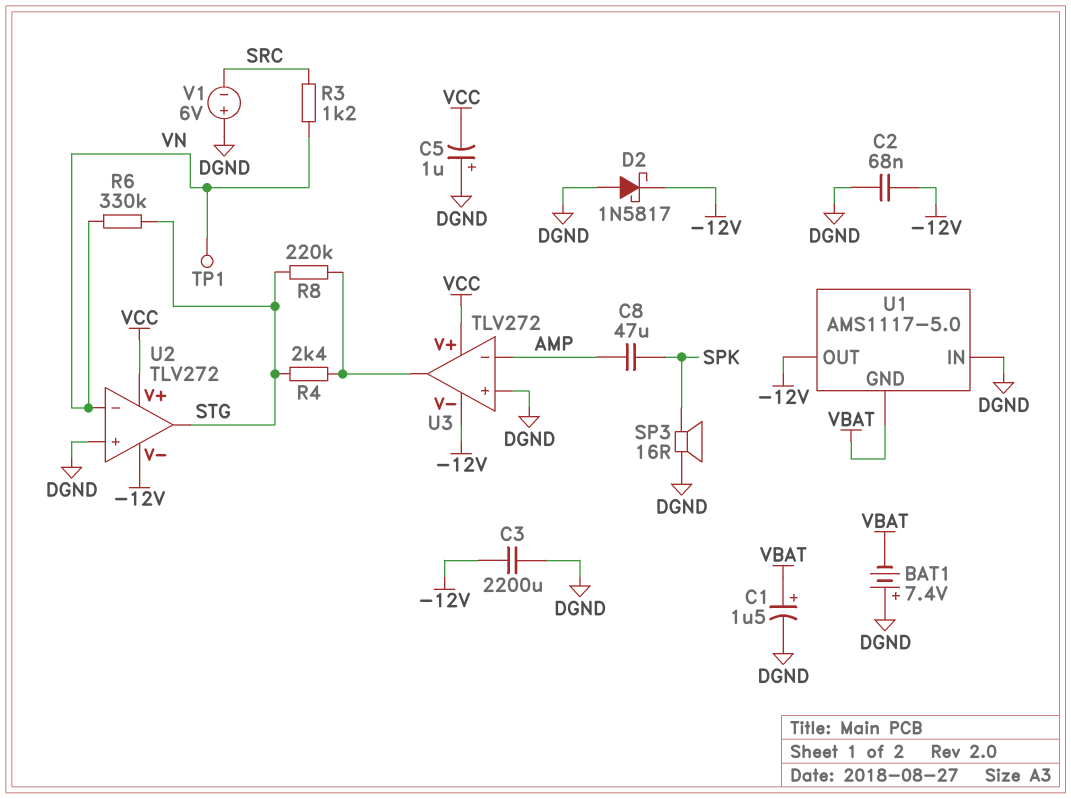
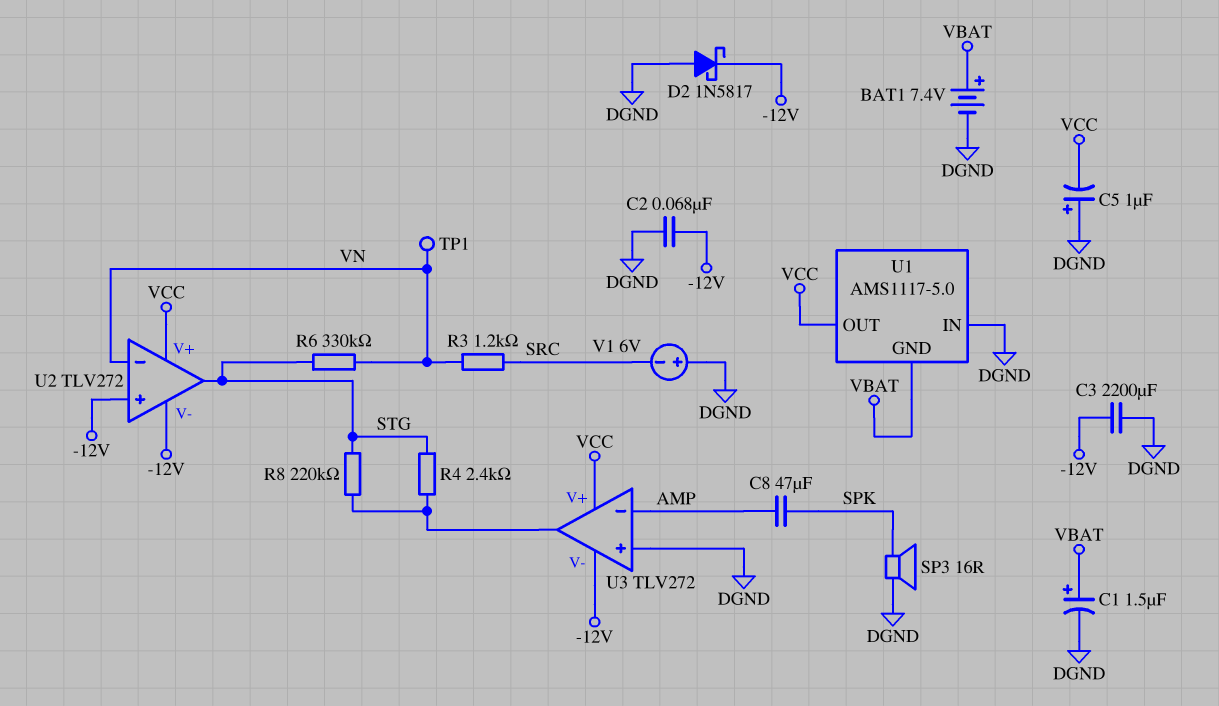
BAT1: 7.4V (plus DGND, minus VBAT) -> 7.4V (plus VBAT, minus DGND)
U1 pin OUT: -12V -> VCC
U2 pin in+: DGND -> -12V

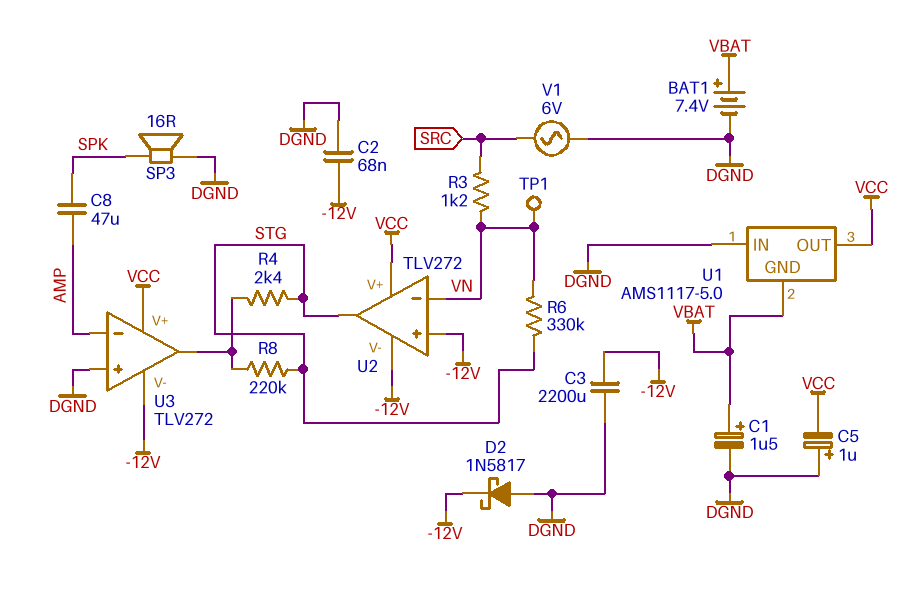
V1: 6V (plus DGND, minus SRC) -> AC 6V (DGND, SRC)

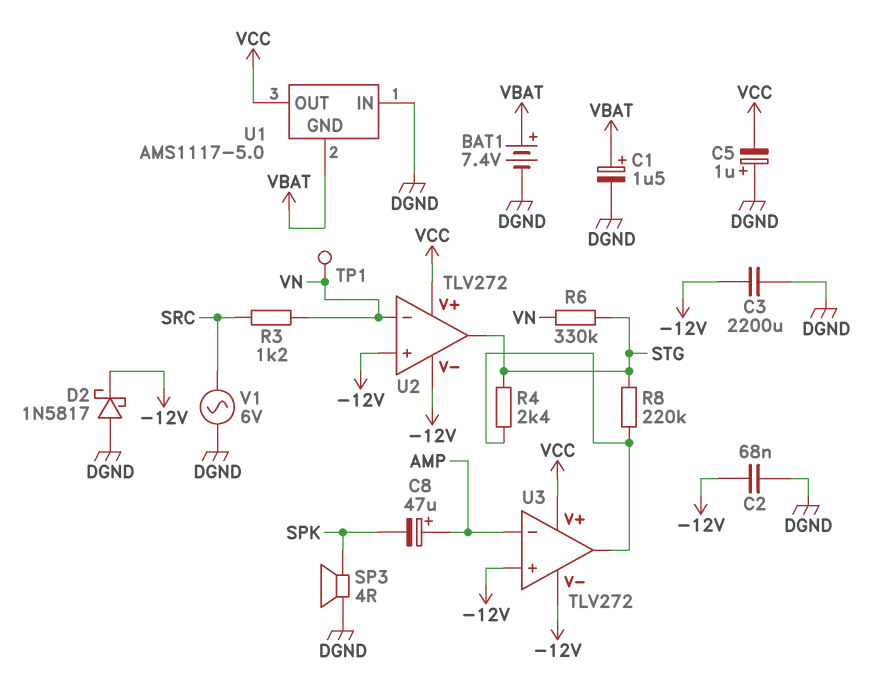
C8: 47uF (AMP, SPK) -> 47uF (plus AMP, minus SPK)
SP3: speaker 16R (DGND, SPK) -> speaker 4R (DGND, SPK)
U3 pin in+: DGND -> -12V

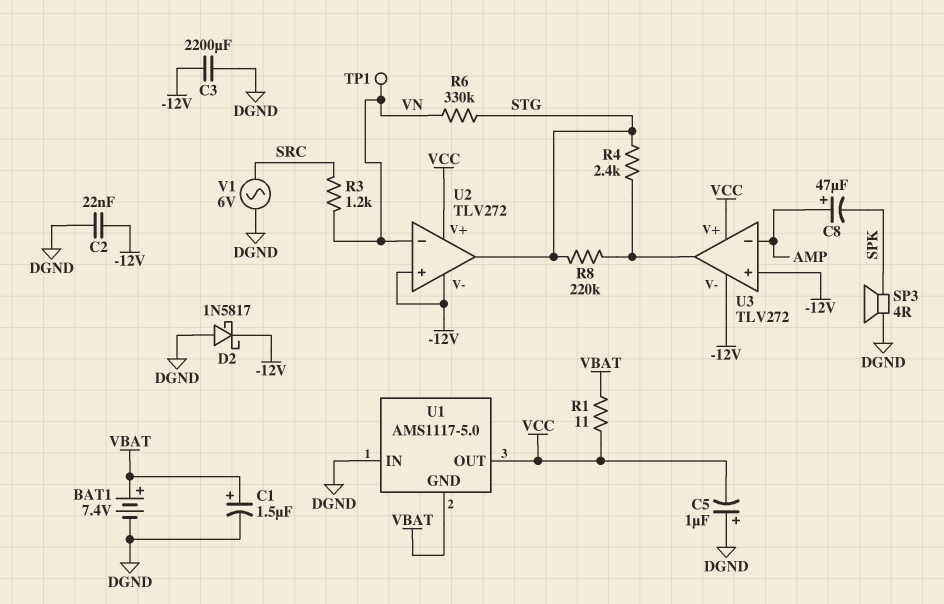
C2: 68nF (-12V, DGND) -> 22nF (-12V, DGND)
R1: none -> 11 (VBAT, VCC)

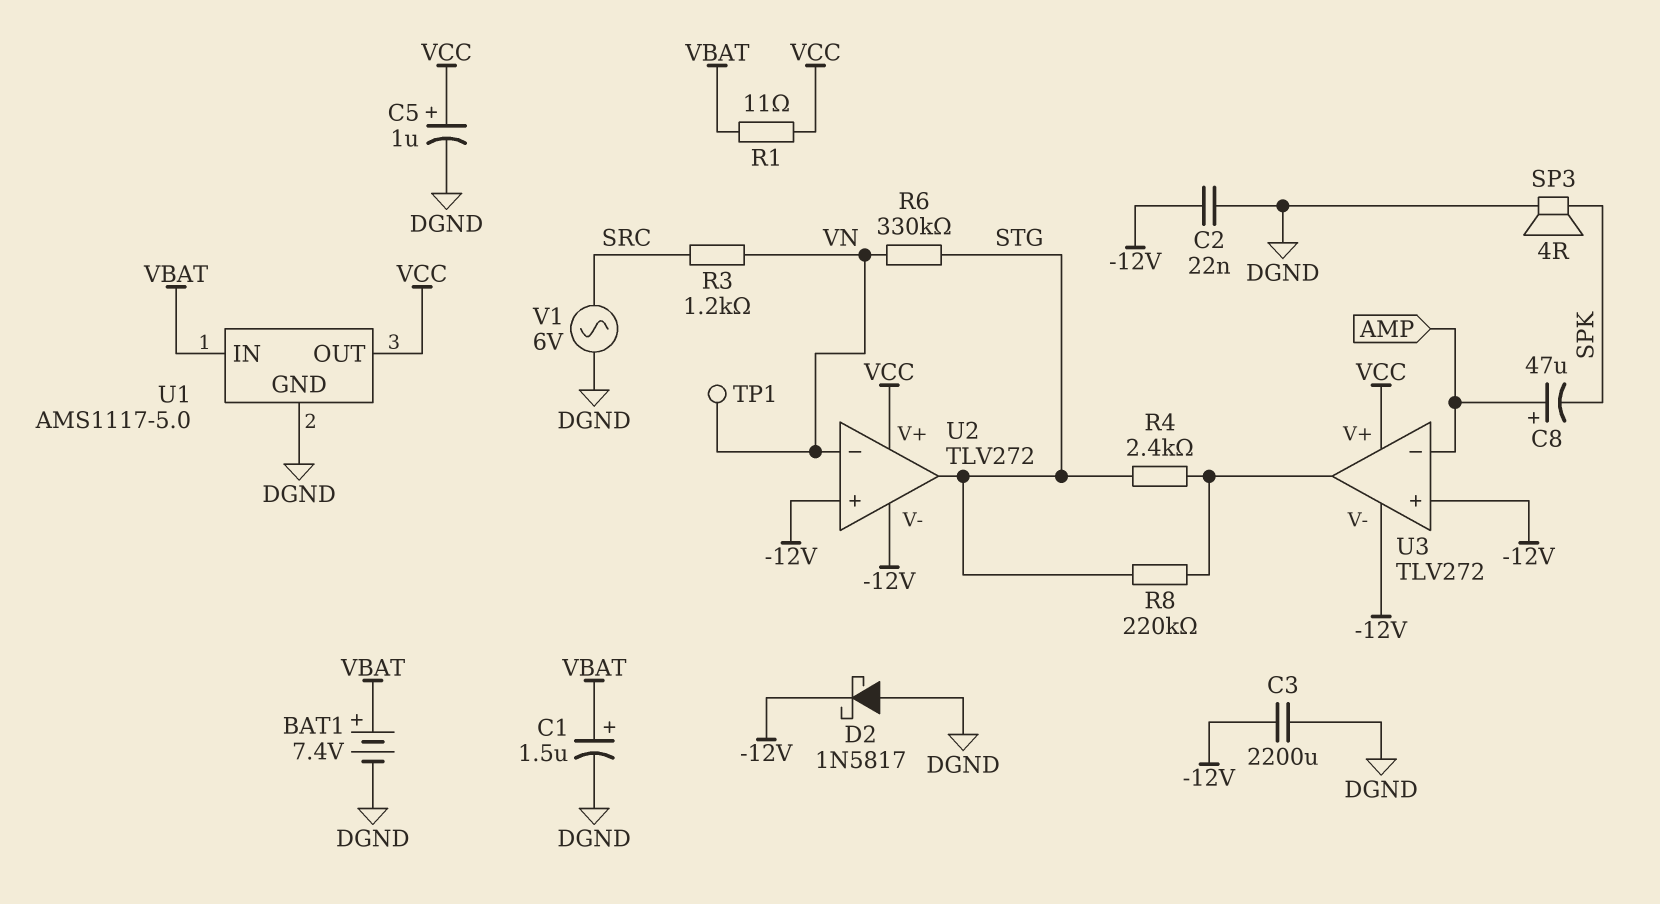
C5: 1uF (plus DGND, minus VCC) -> 1uF (plus VCC, minus DGND)
U1 pin GND: VBAT -> DGND
U1 pin IN: DGND -> VBAT

